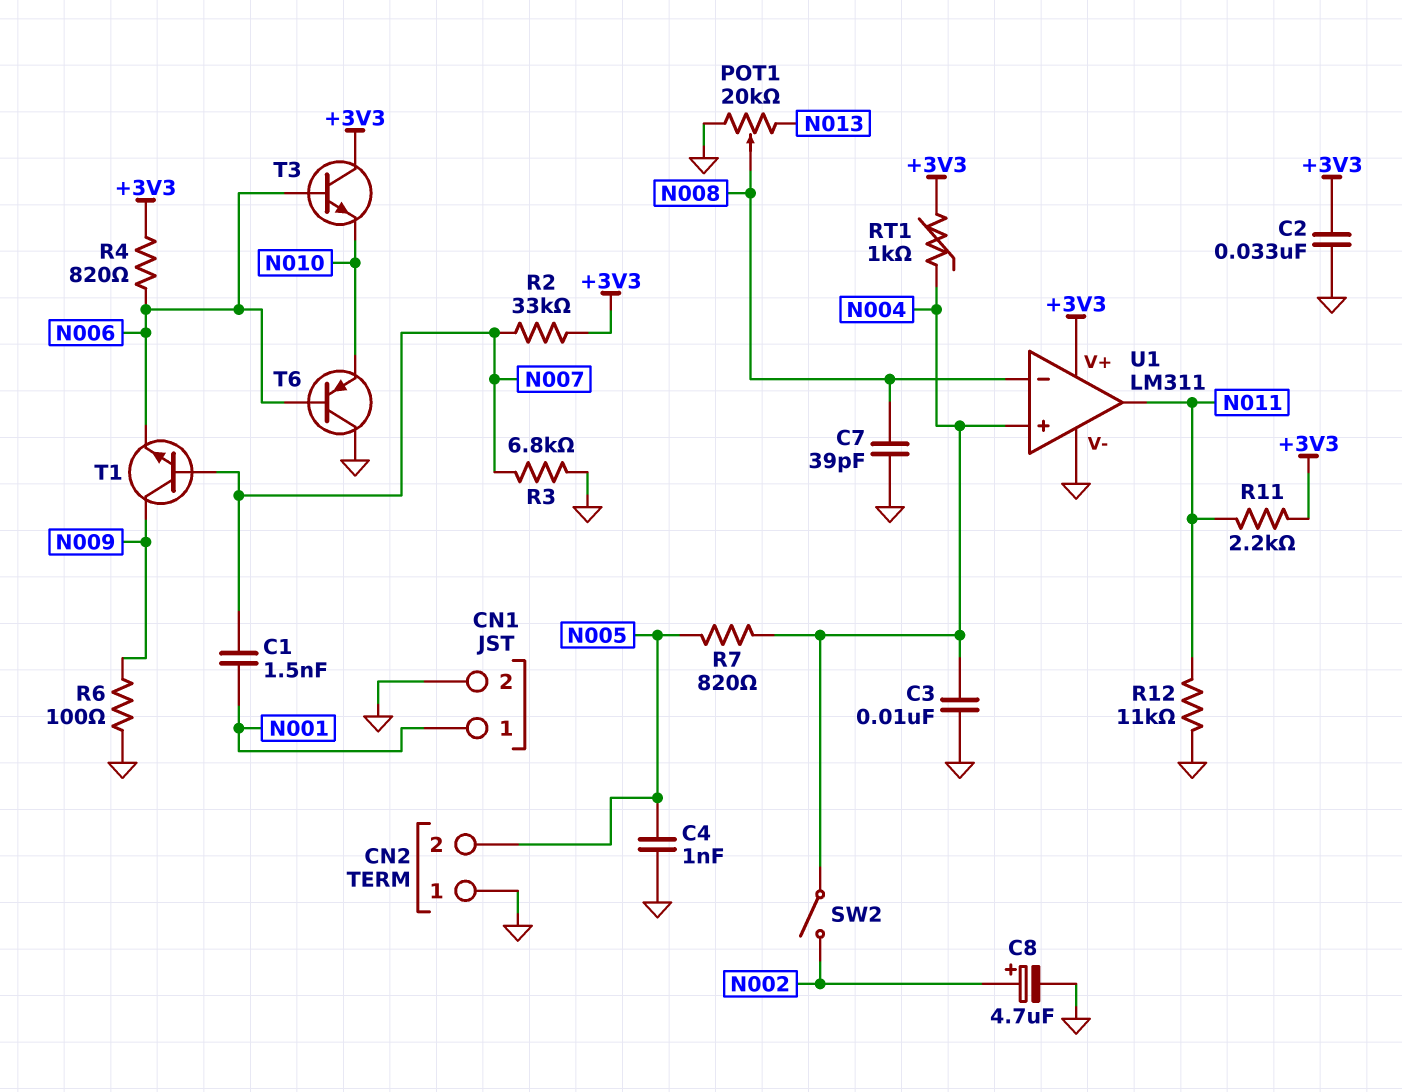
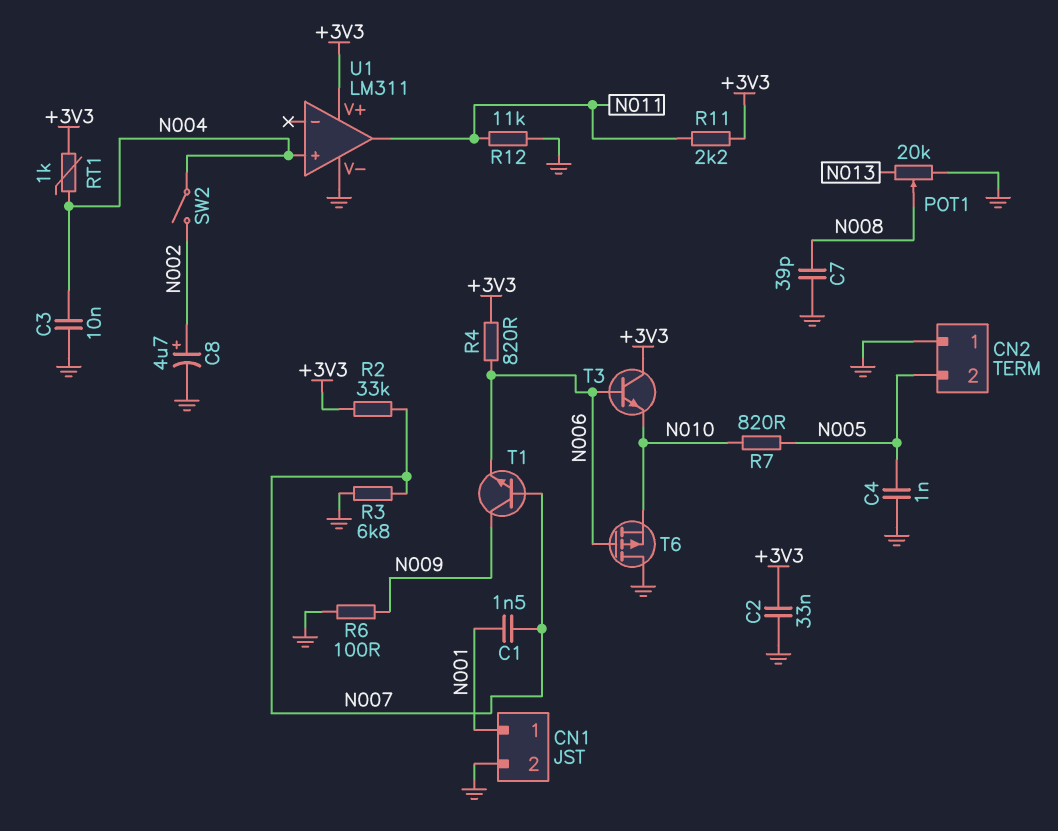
R7: 820 (N004, N005) -> 820 (N005, N010)
T6: PNP (B N006, C GND, E N010) -> PMOS (G N006, D GND, S N010)
U1 pin in-: N008 -> none

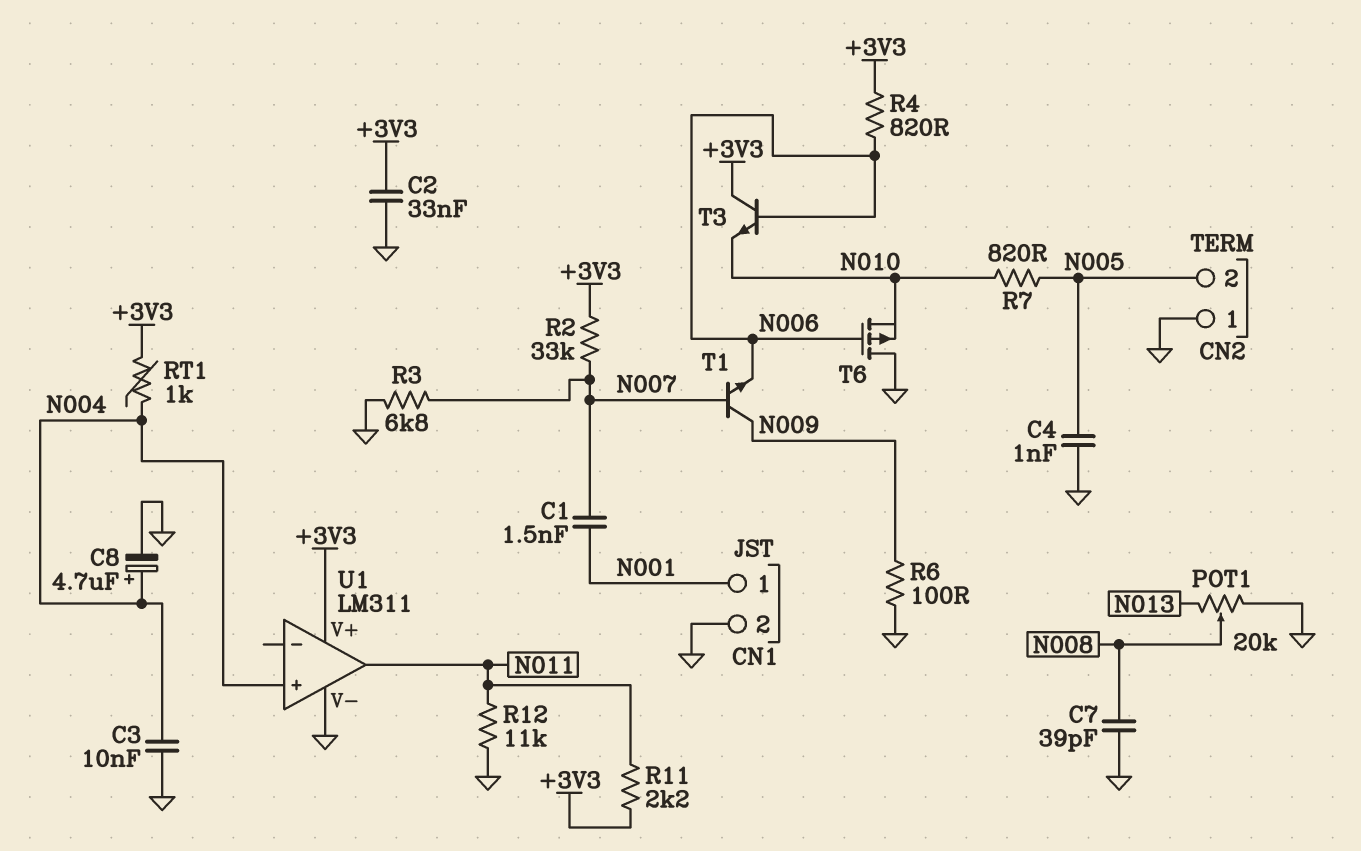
C8: 4.7uF (plus N002, minus GND) -> 4.7uF (plus N004, minus GND)
SW2: switch (N002, N004) -> none

